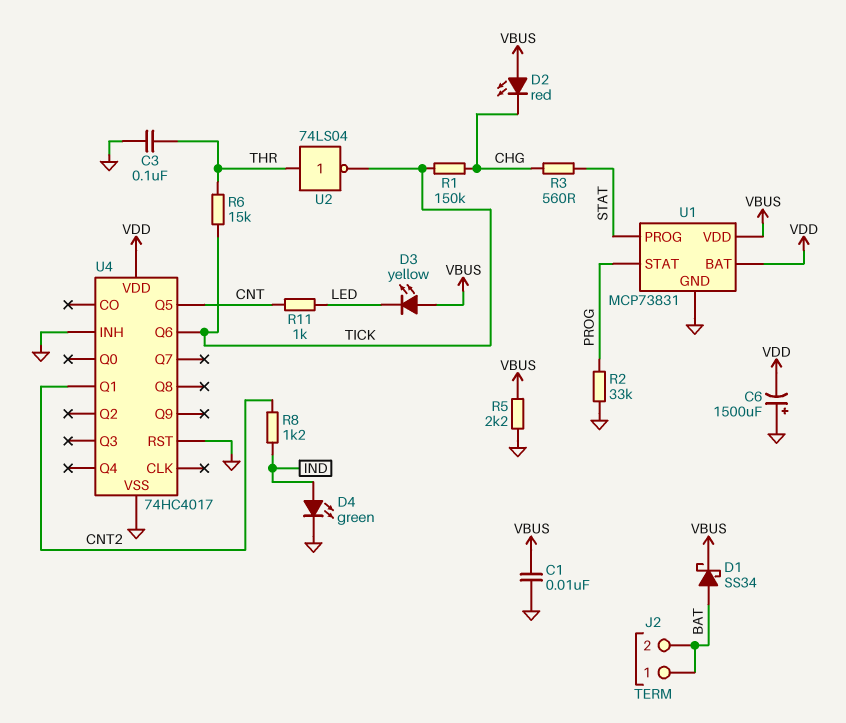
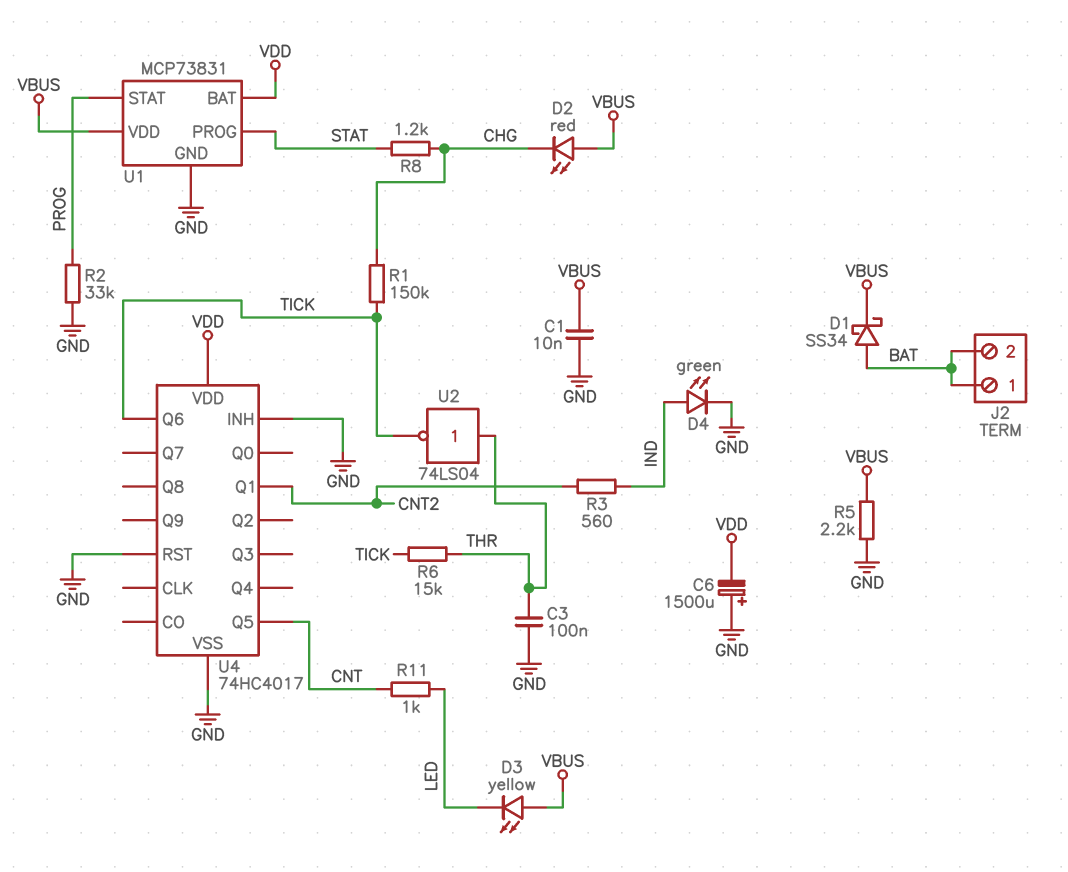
R3: 560 (CHG, STAT) -> 560 (CNT2, IND)
R8: 1.2k (CNT2, IND) -> 1.2k (CHG, STAT)

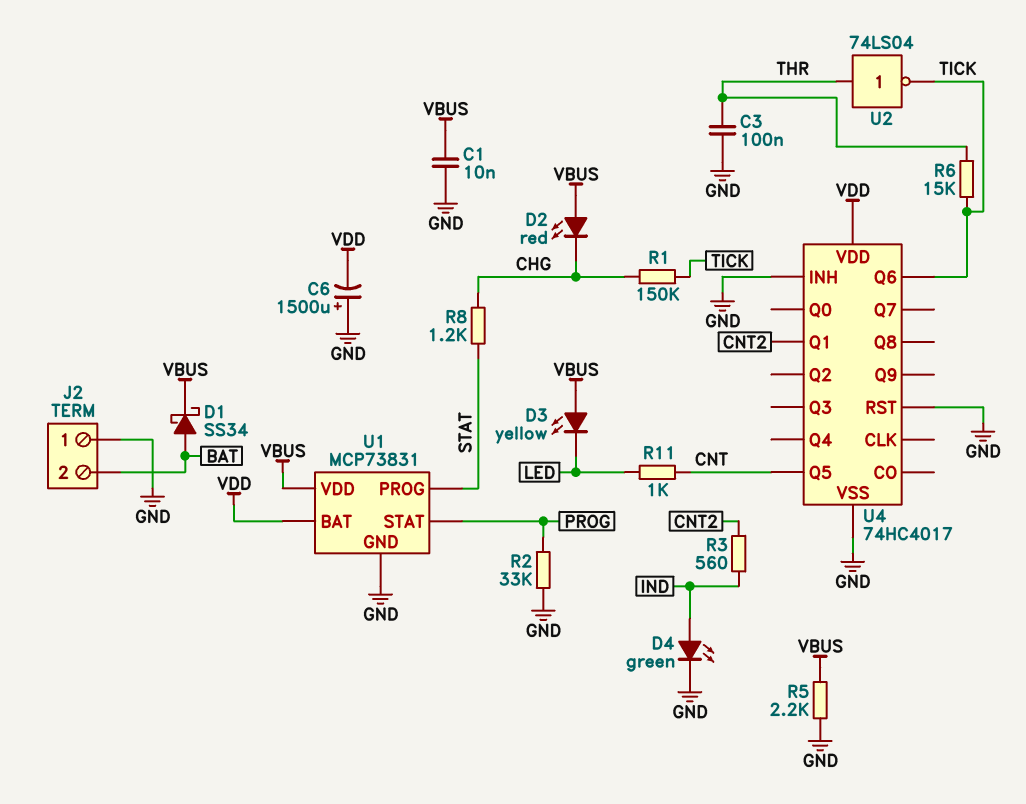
J2 pin 1: BAT -> GND

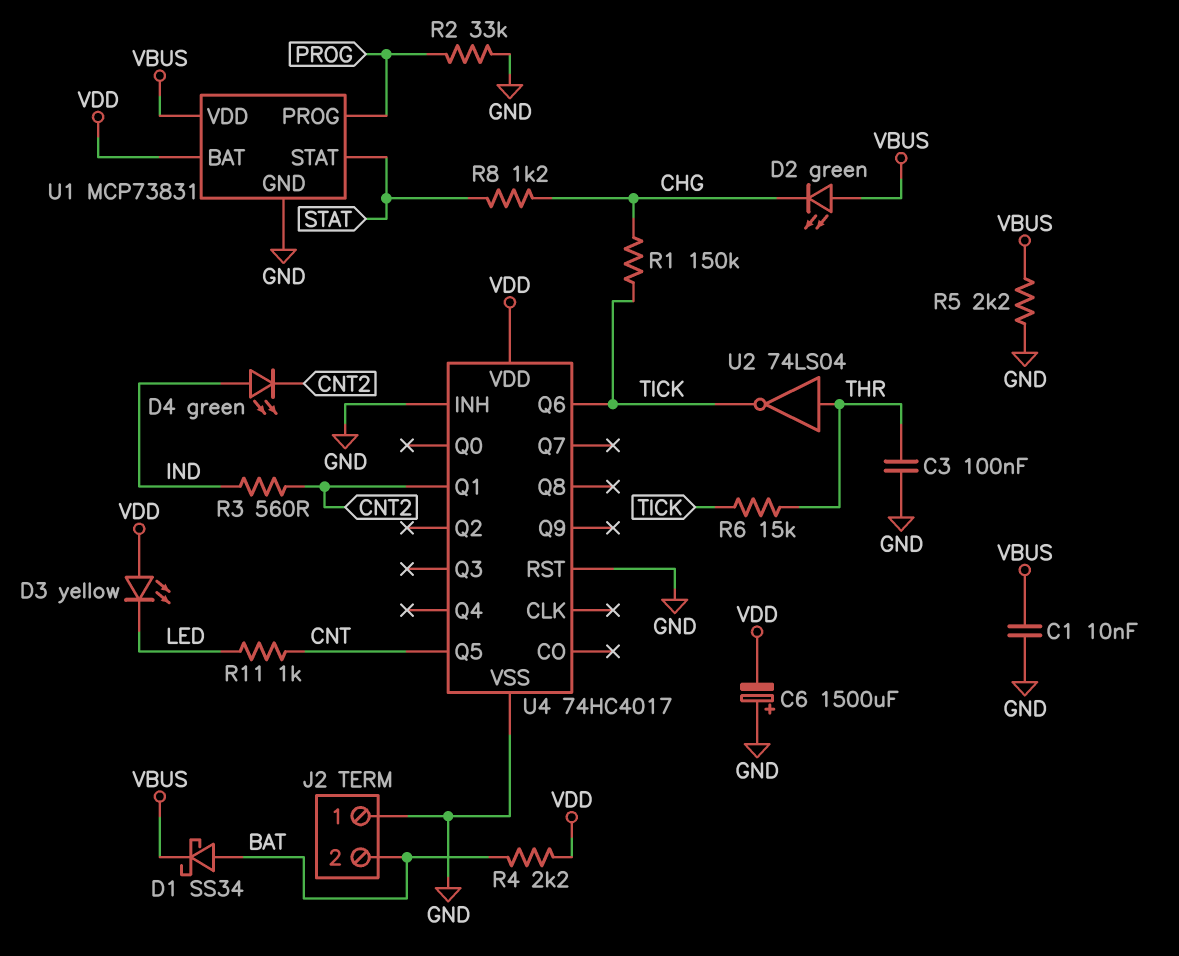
D2: LED red (A VBUS, K CHG) -> LED green (A VBUS, K CHG)
D3: LED yellow (A VBUS, K LED) -> LED yellow (A VDD, K LED)
D4: LED green (A IND, K GND) -> LED green (A IND, K CNT2)
R4: none -> 2.2k (BAT, VDD)
U1 pin PROG: STAT -> PROG
U1 pin STAT: PROG -> STAT

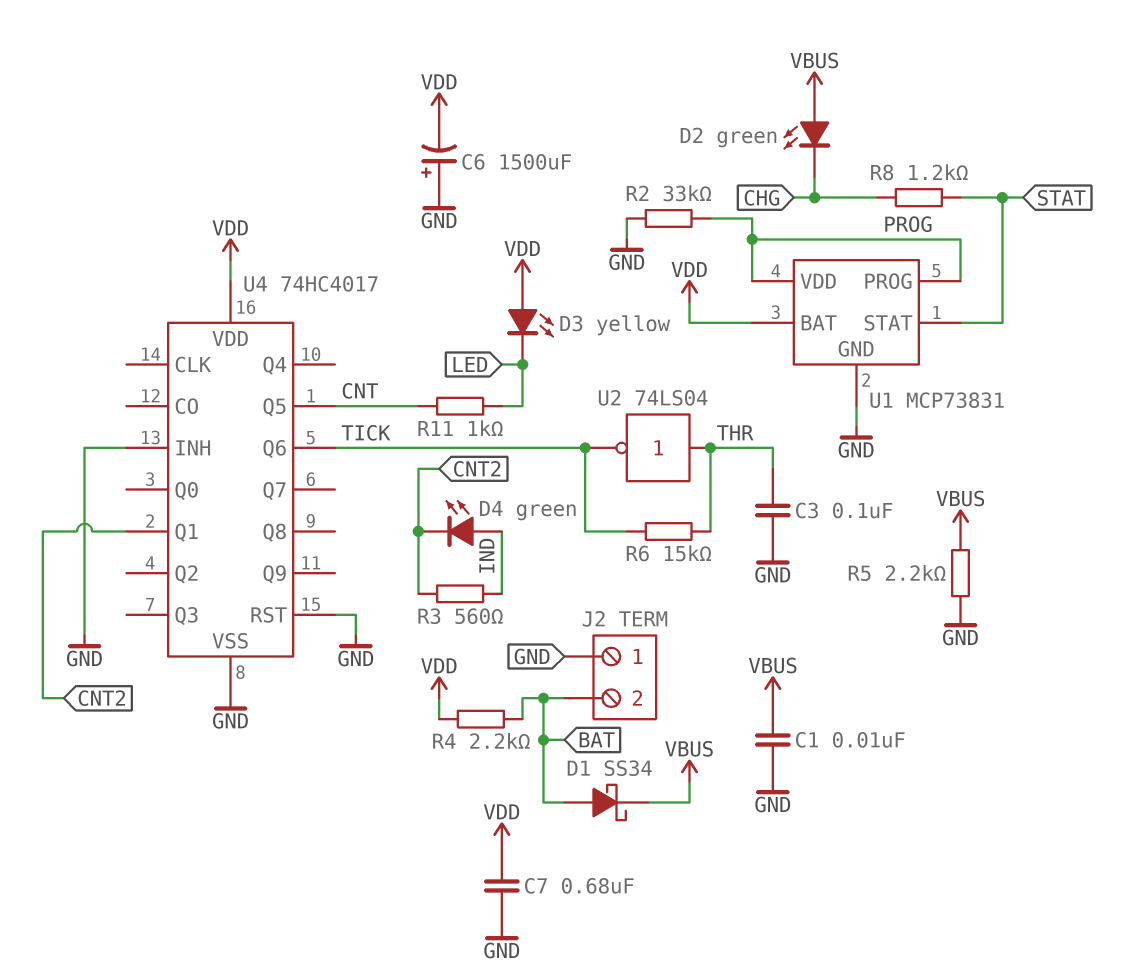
C7: none -> 680nF (GND, VDD)
R1: 150k (CHG, TICK) -> none
U1 pin VDD: VBUS -> PROG

